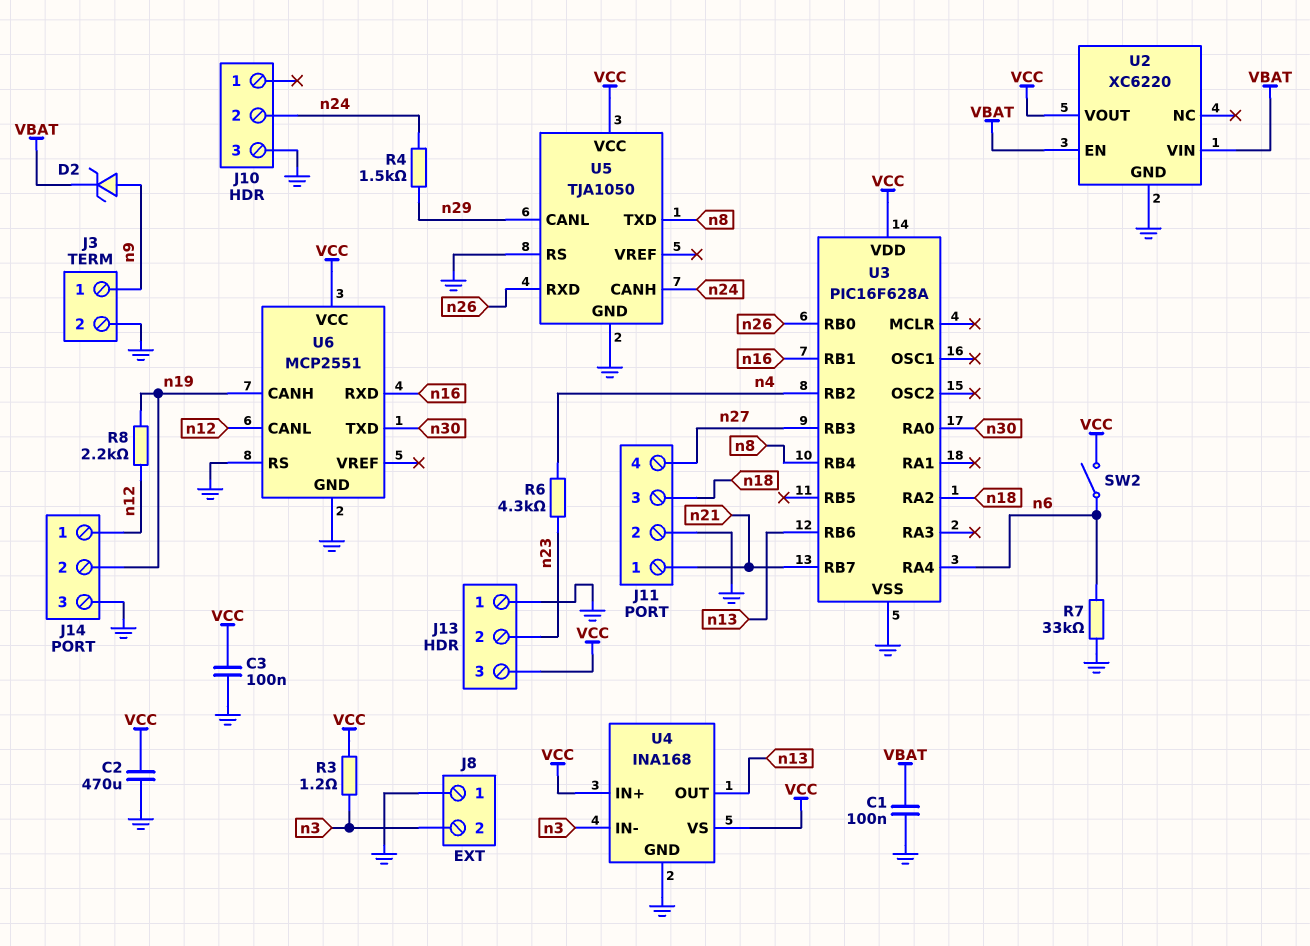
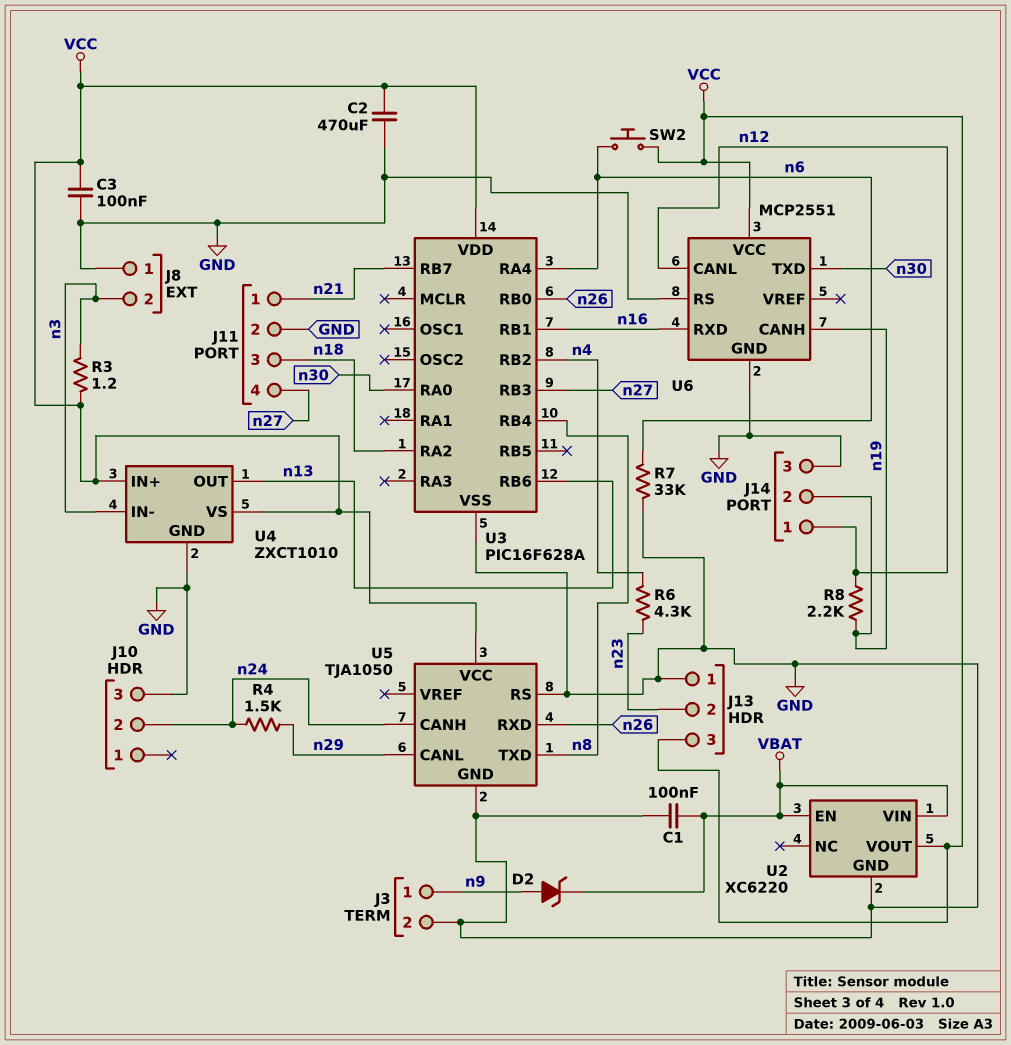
SW2: switch (VCC, n6) -> button (VCC, n6)
U4: INA168 -> ZXCT1010

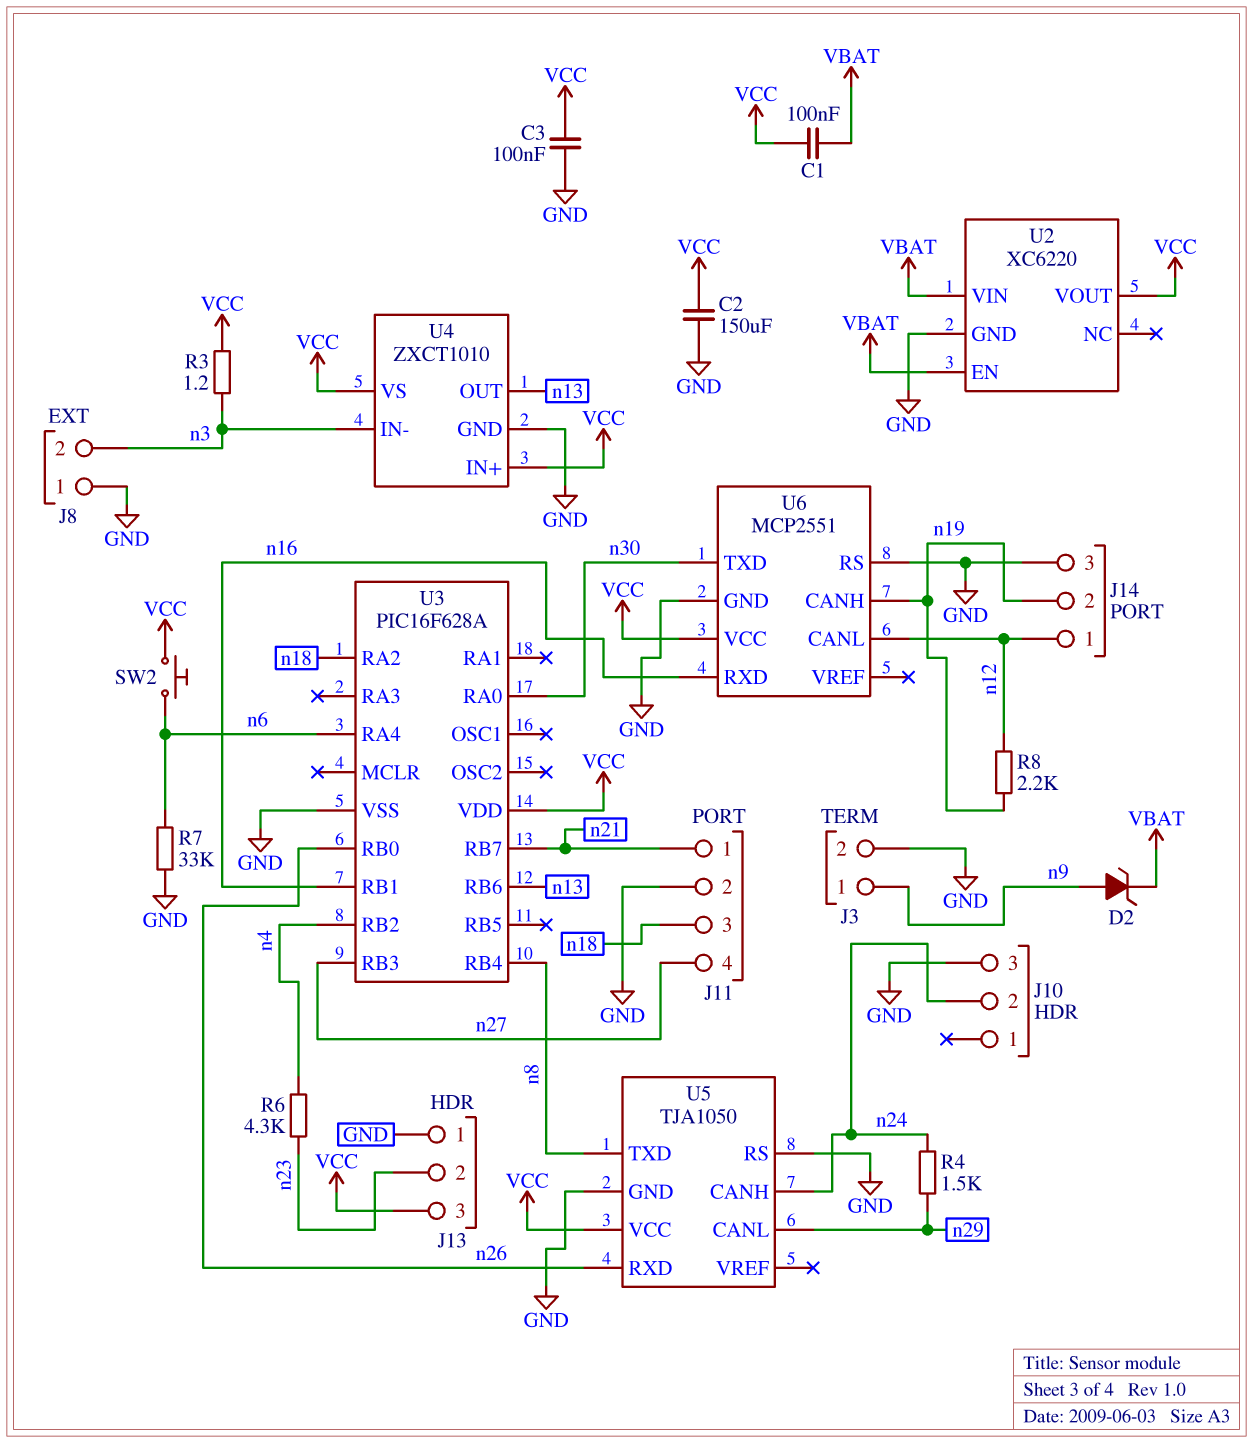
C1: 100nF (GND, VBAT) -> 100nF (VBAT, VCC)
C2: 470uF (GND, VCC) -> 150uF (GND, VCC)

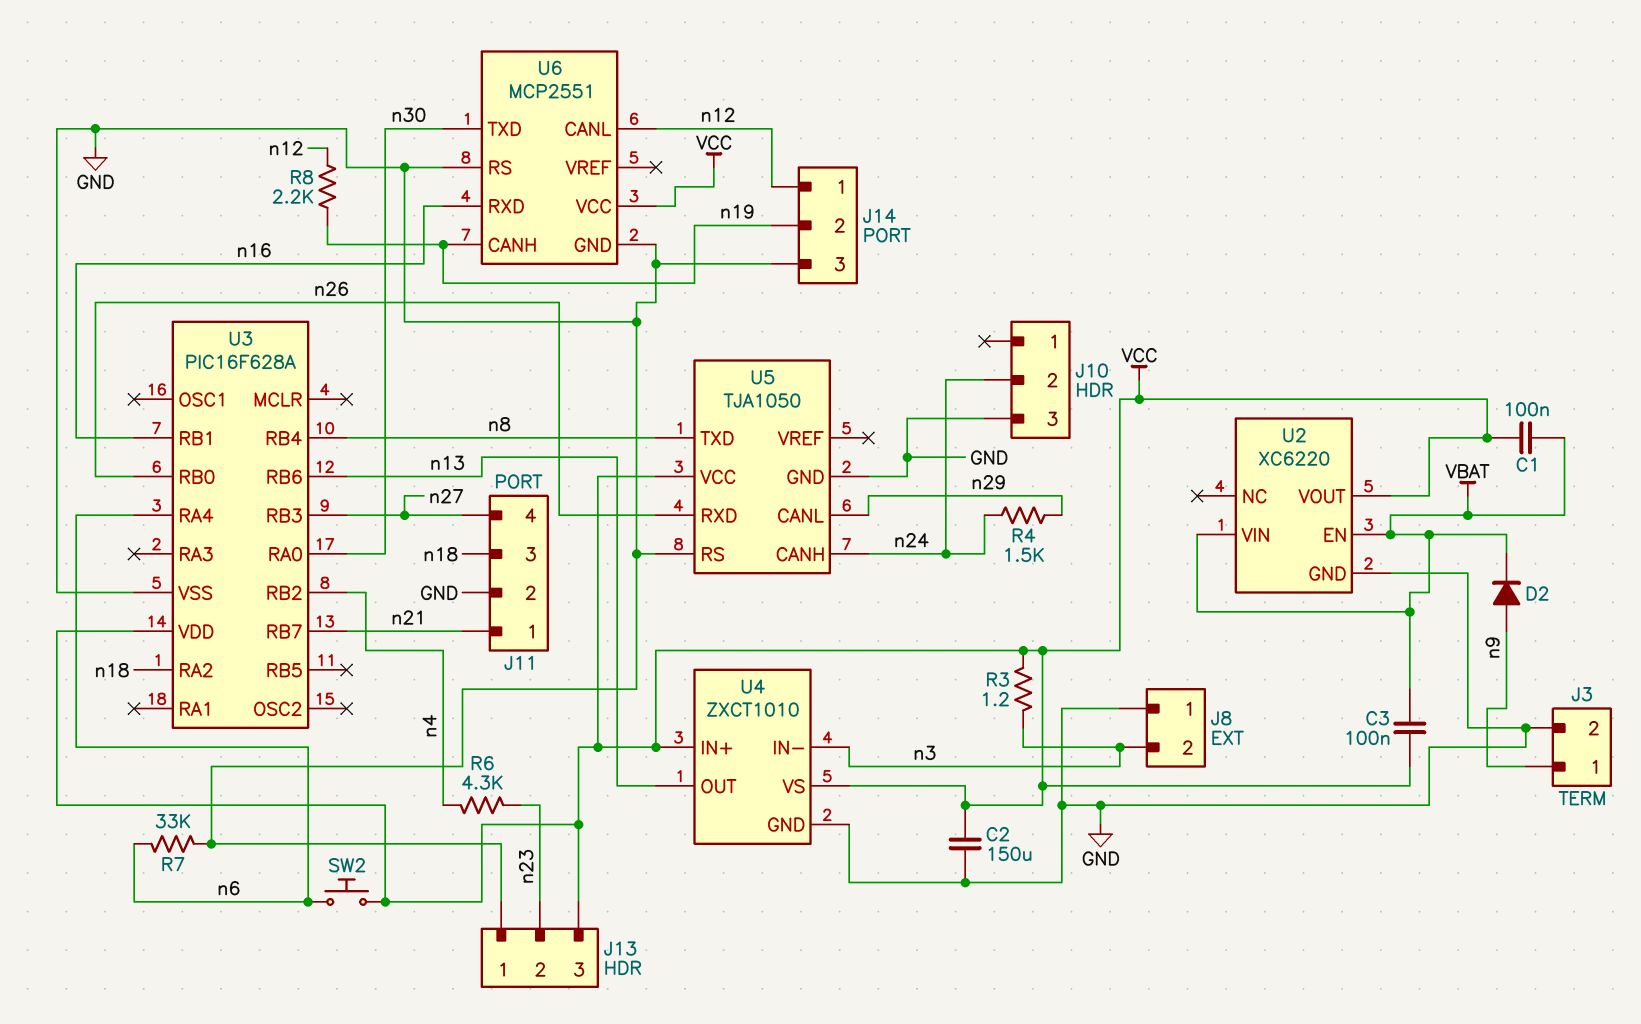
C3: 100nF (GND, VCC) -> 100nF (VBAT, VCC)
D2: zener (A n9, K VBAT) -> diode (A n9, K VBAT)

